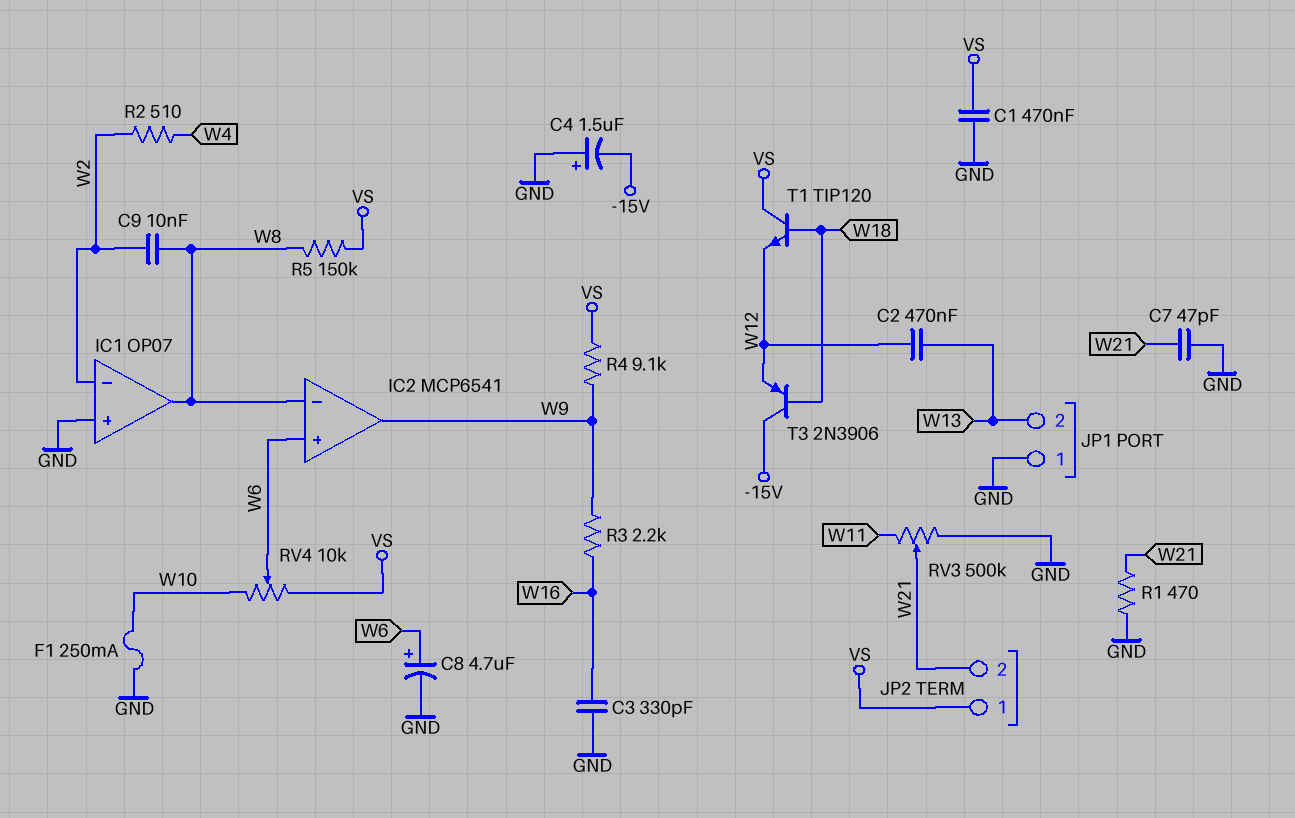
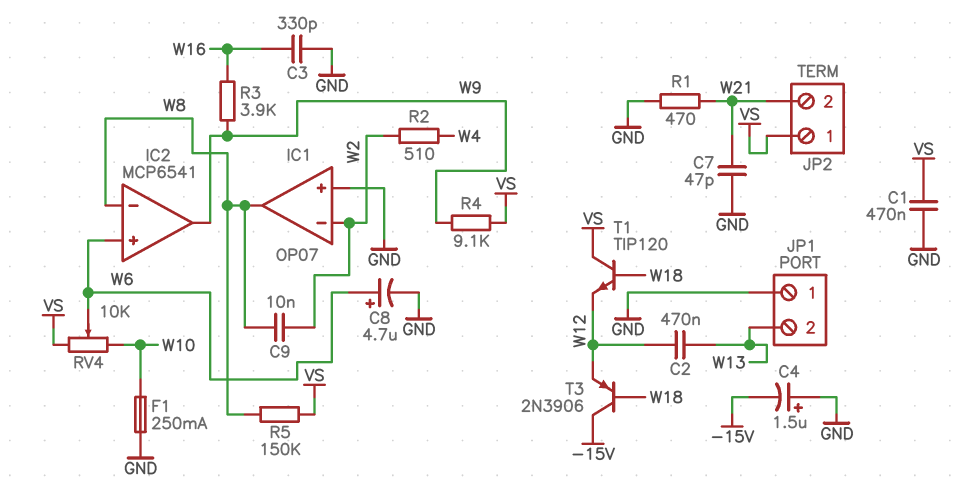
R3: 2.2k (W9, W16) -> 3.9k (W9, W16)
RV3: 500k (GND, W11, wiper W21) -> none

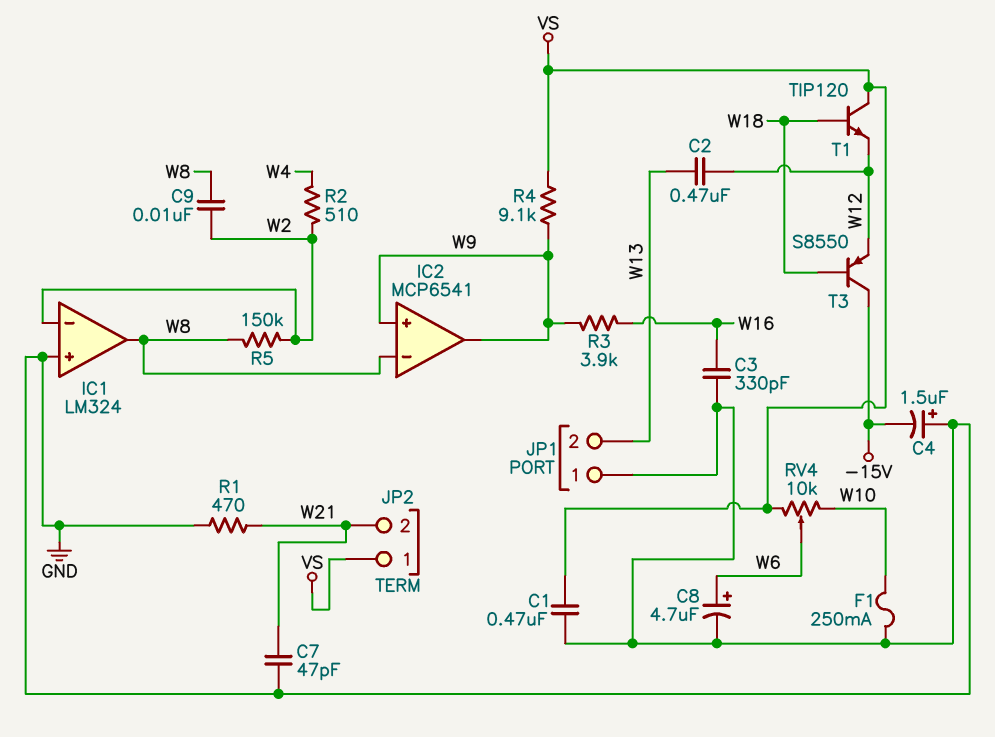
IC1: OP07 -> LM324
IC2 pin in+: W6 -> W9
R5: 150k (VS, W8) -> 150k (W2, W8)
T3: PNP 2N3906 (B W18, C -15V, E W12) -> PNP S8550 (B W18, C -15V, E W12)

